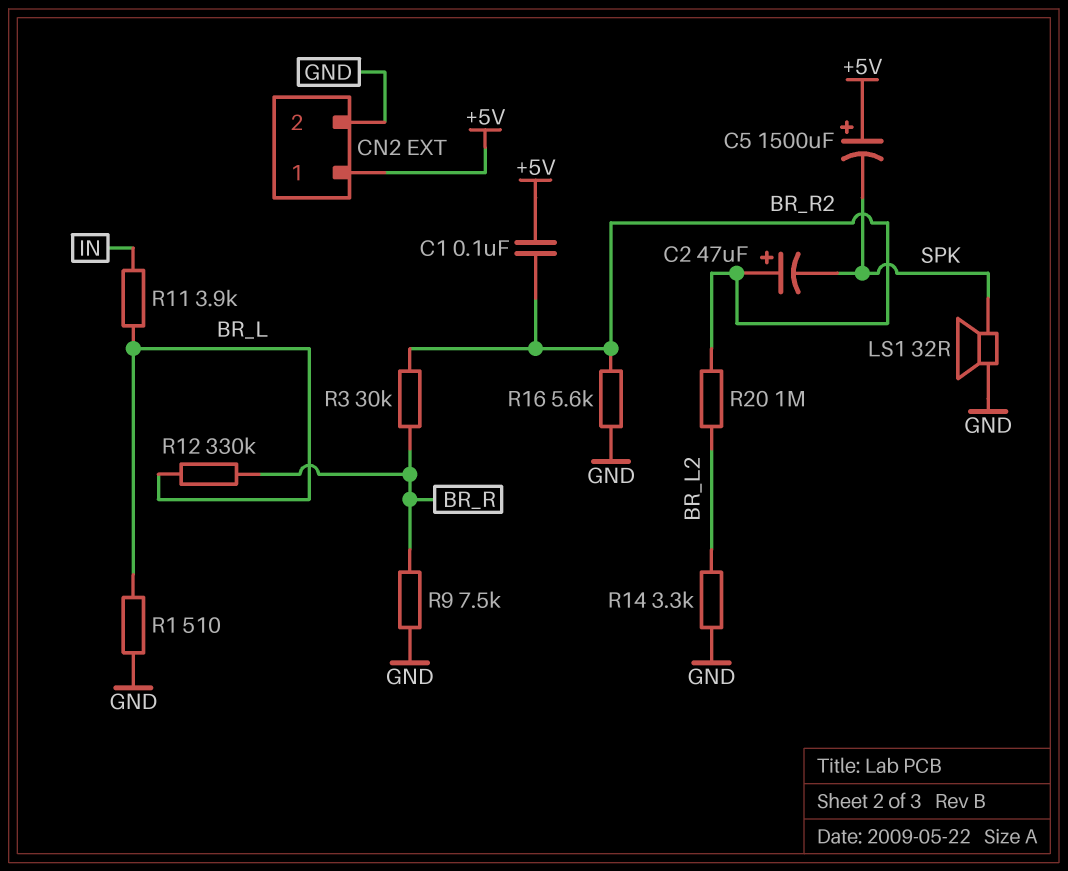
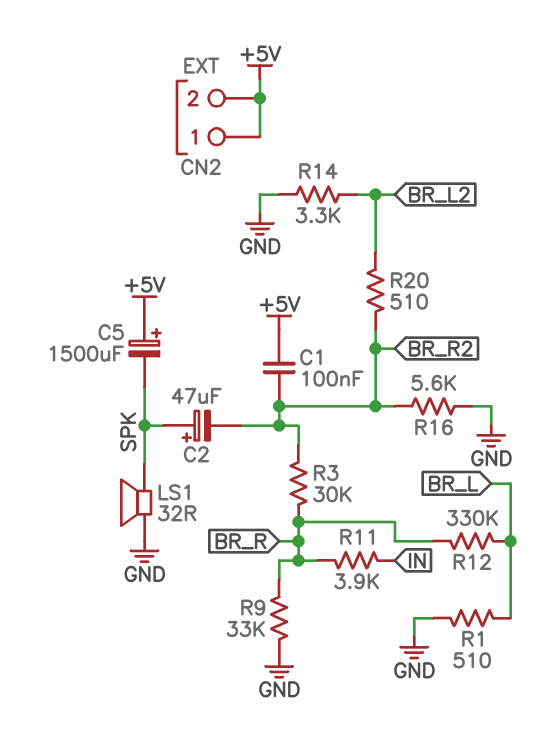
C2: 47uF (plus BR_R2, minus SPK) -> 47uF (plus SPK, minus BR_R2)
CN2 pin 2: GND -> +5V
R9: 7.5k (BR_R, GND) -> 33k (BR_R, GND)
R11: 3.9k (BR_L, IN) -> 3.9k (BR_R, IN)
R20: 1M (BR_L2, BR_R2) -> 510 (BR_L2, BR_R2)

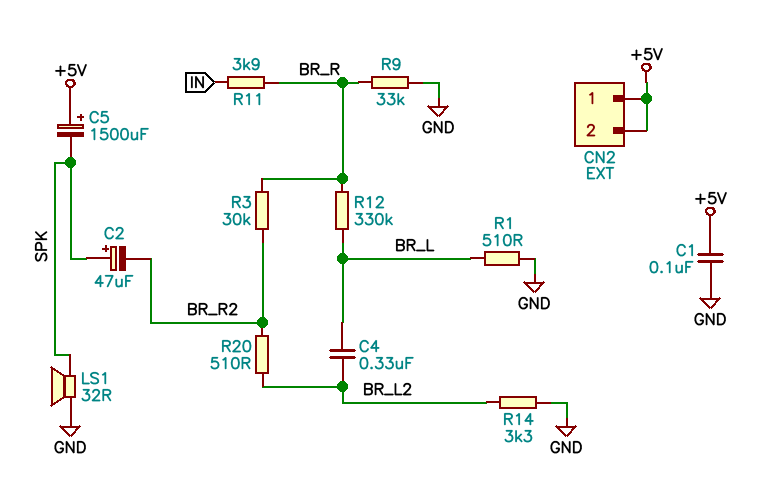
C1: 100nF (+5V, BR_R2) -> 100nF (+5V, GND)
C4: none -> 330nF (BR_L, BR_L2)
R16: 5.6k (BR_R2, GND) -> none

